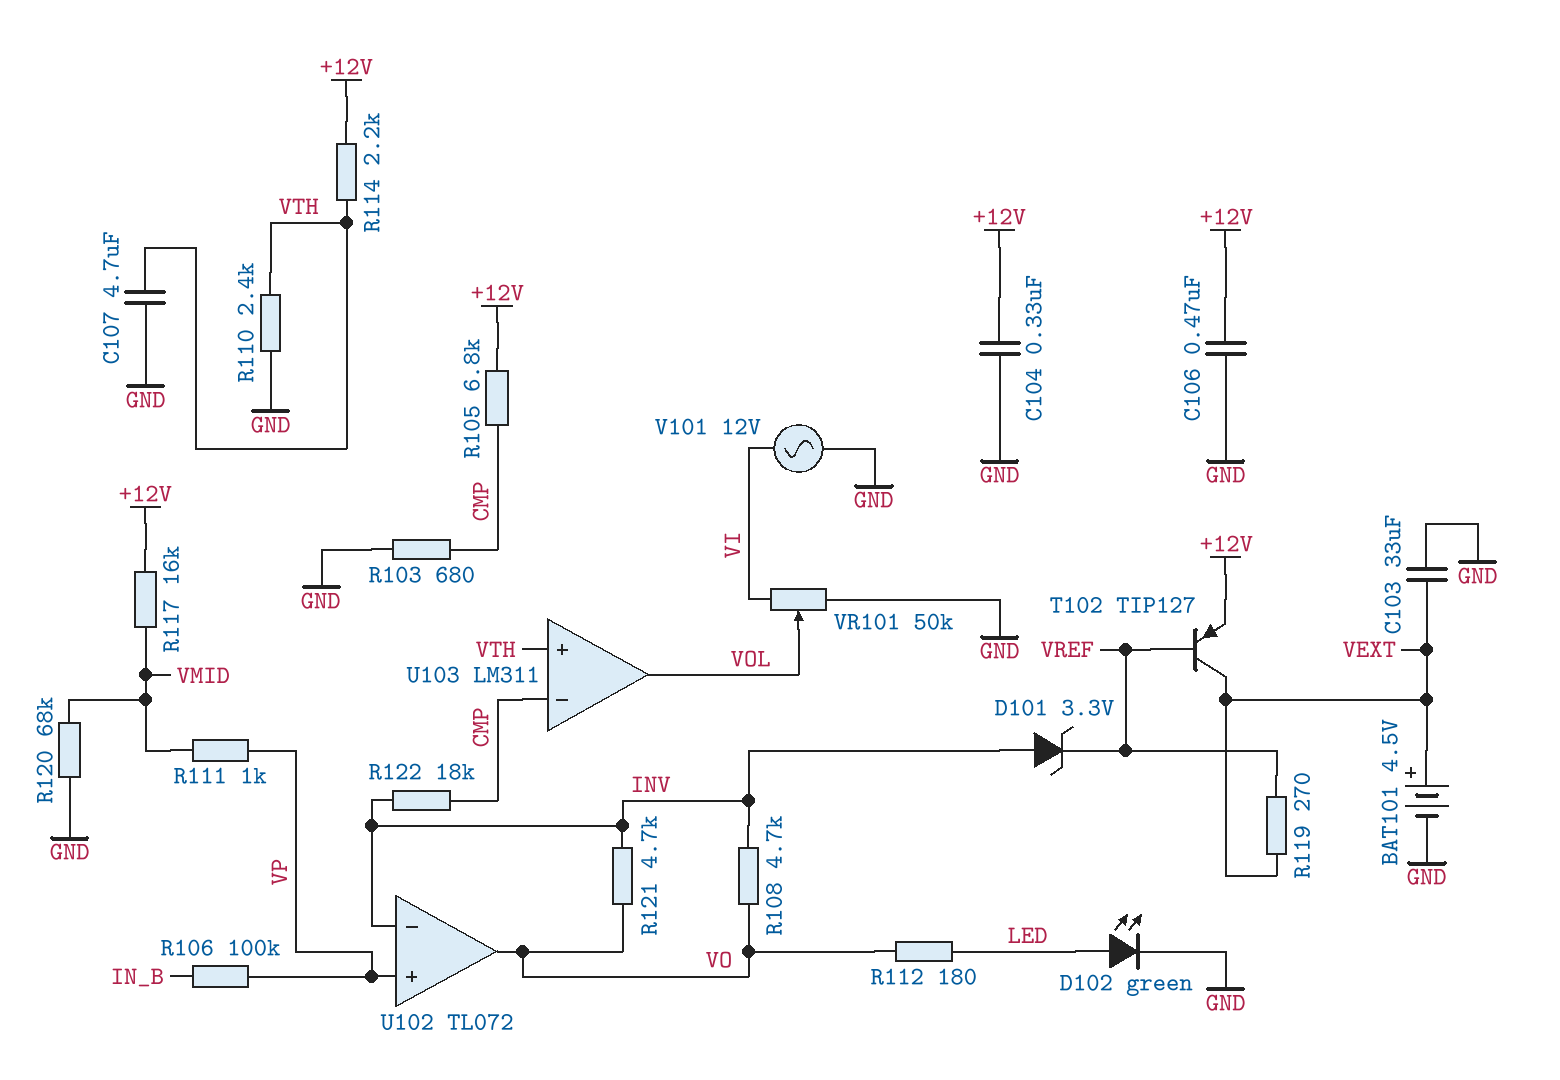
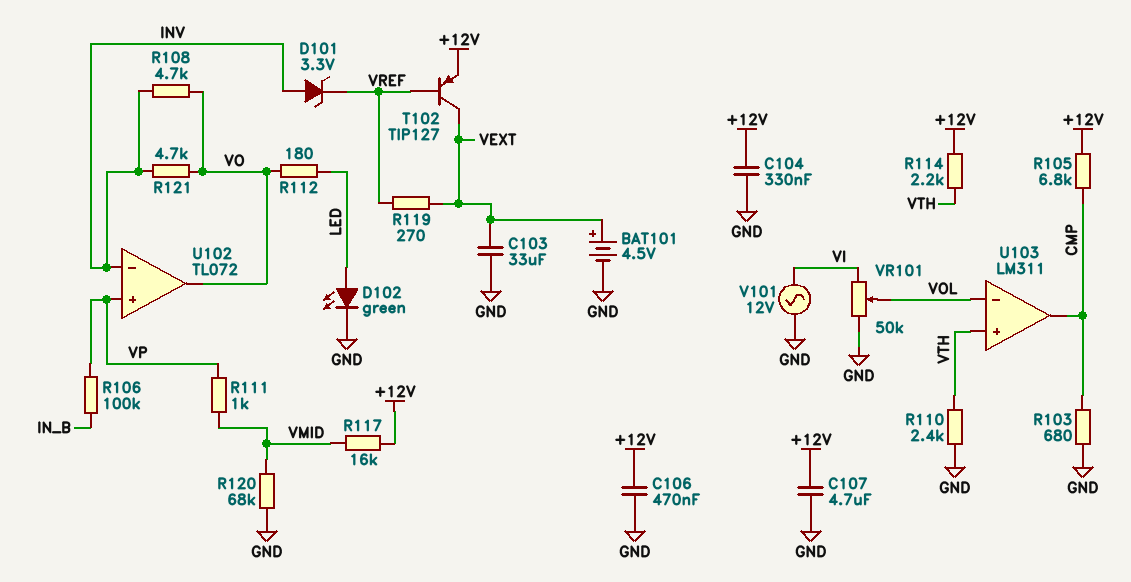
C107: 4.7uF (GND, VTH) -> 4.7uF (+12V, GND)
R122: 18k (CMP, INV) -> none
U103 pin in-: CMP -> VOL
U103 pin out: VOL -> CMP

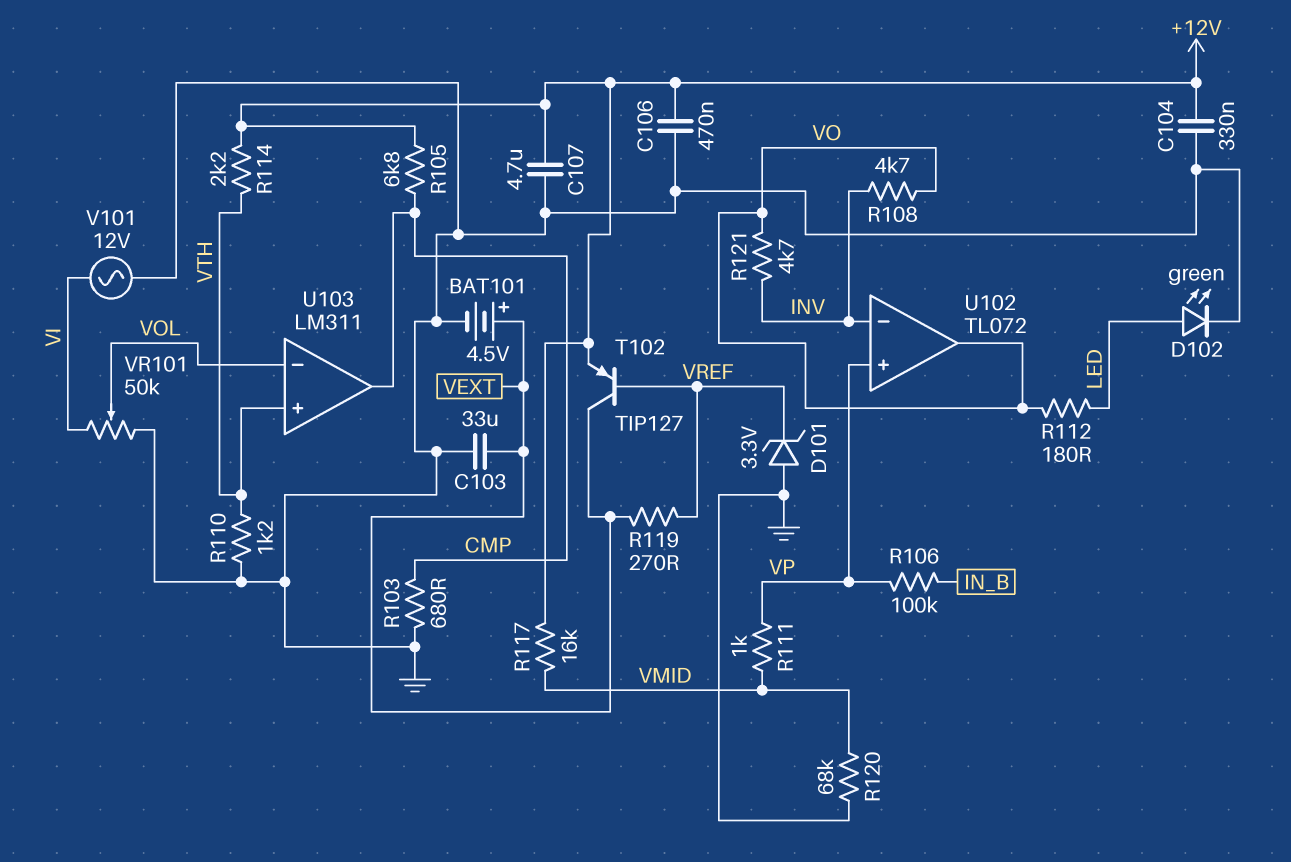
D101: zener 3.3V (A INV, K VREF) -> zener 3.3V (A GND, K VREF)
R110: 2.4k (GND, VTH) -> 1.2k (GND, VTH)

